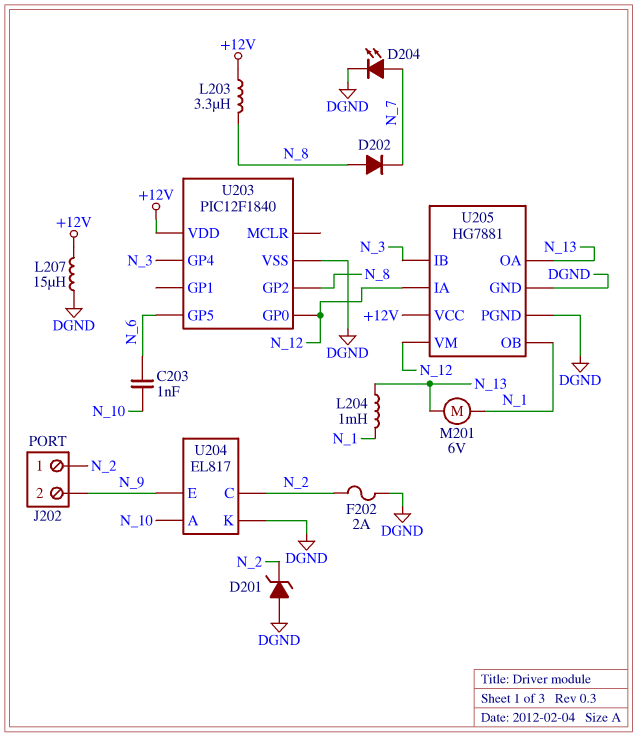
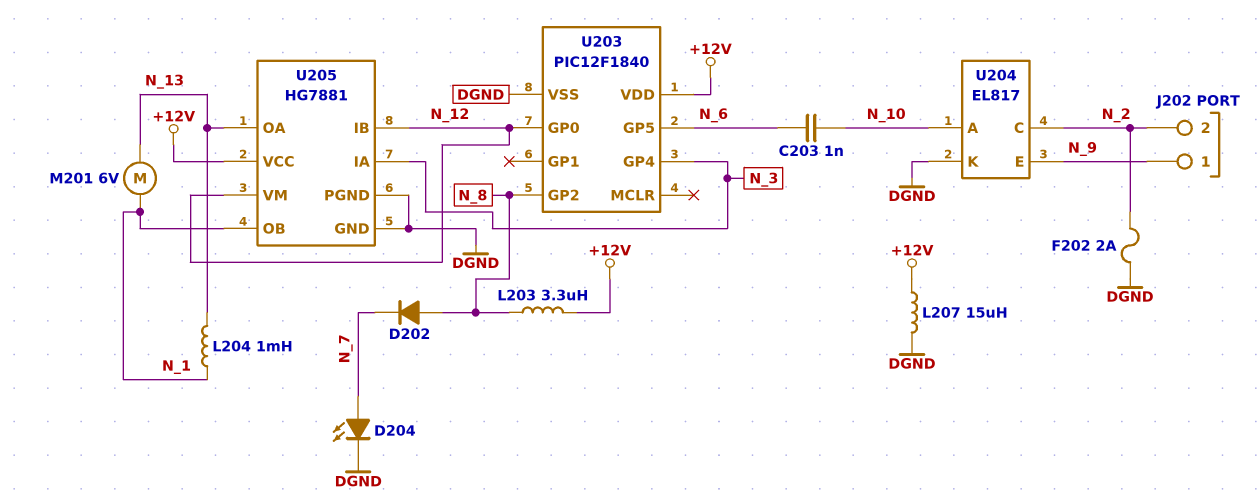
D201: zener (A DGND, K N_2) -> none
J202 pin 1: N_2 -> N_9
J202 pin 2: N_9 -> N_2
U205 pin IA: N_12 -> N_3
U205 pin IB: N_3 -> N_12

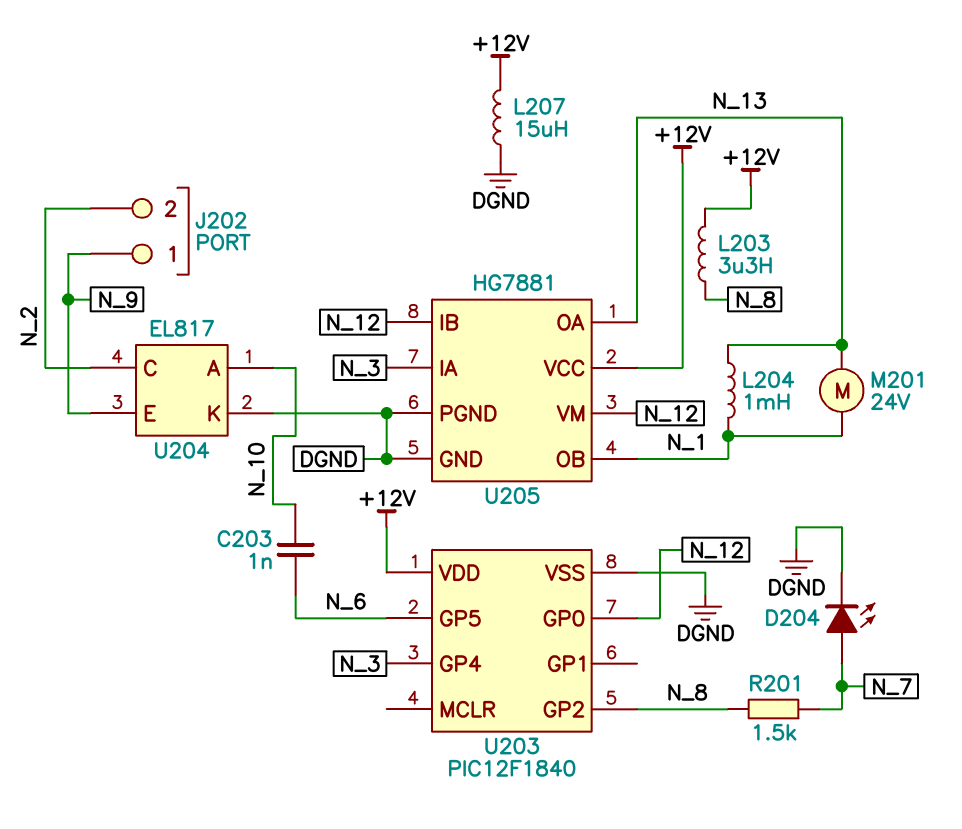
D202: diode (A N_8, K N_7) -> none
F202: 2A (DGND, N_2) -> none
M201: motor 6V (N_1, N_13) -> motor 24V (N_1, N_13)
R201: none -> 1.5k (N_7, N_8)

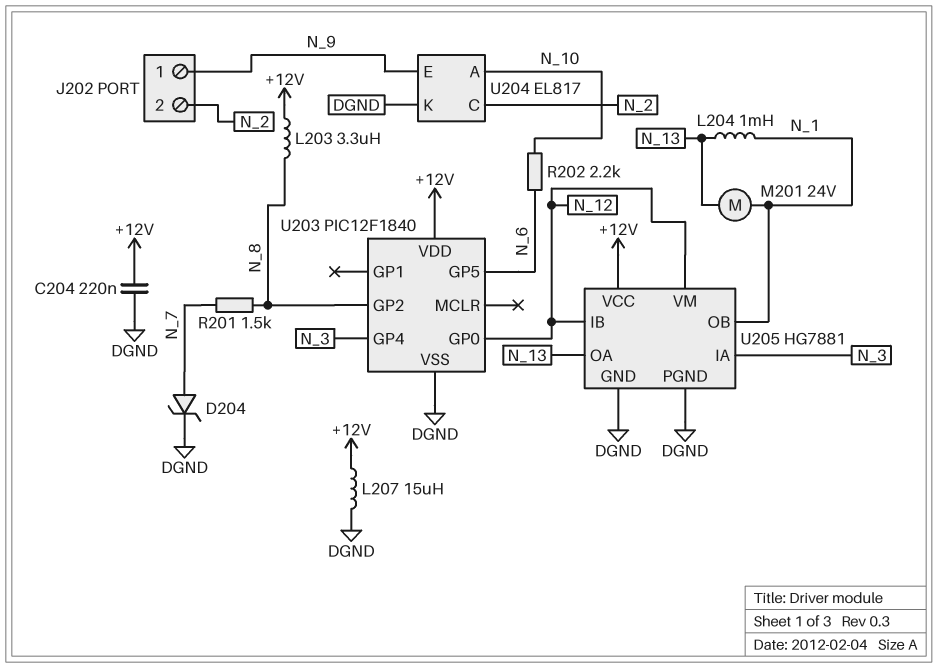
C203: 1nF (N_6, N_10) -> none
C204: none -> 220nF (+12V, DGND)
D204: LED (A N_7, K DGND) -> zener (A N_7, K DGND)
R202: none -> 2.2k (N_6, N_10)

